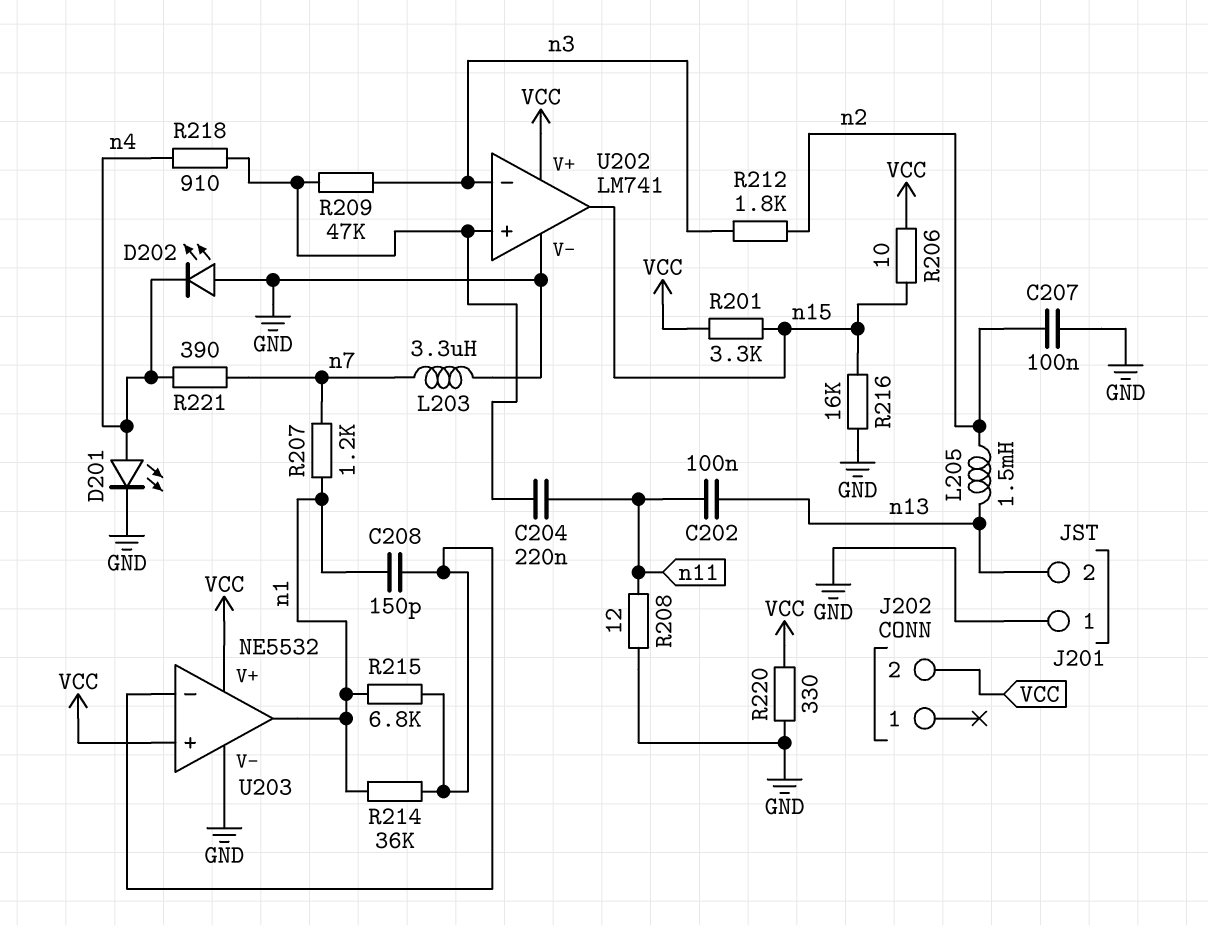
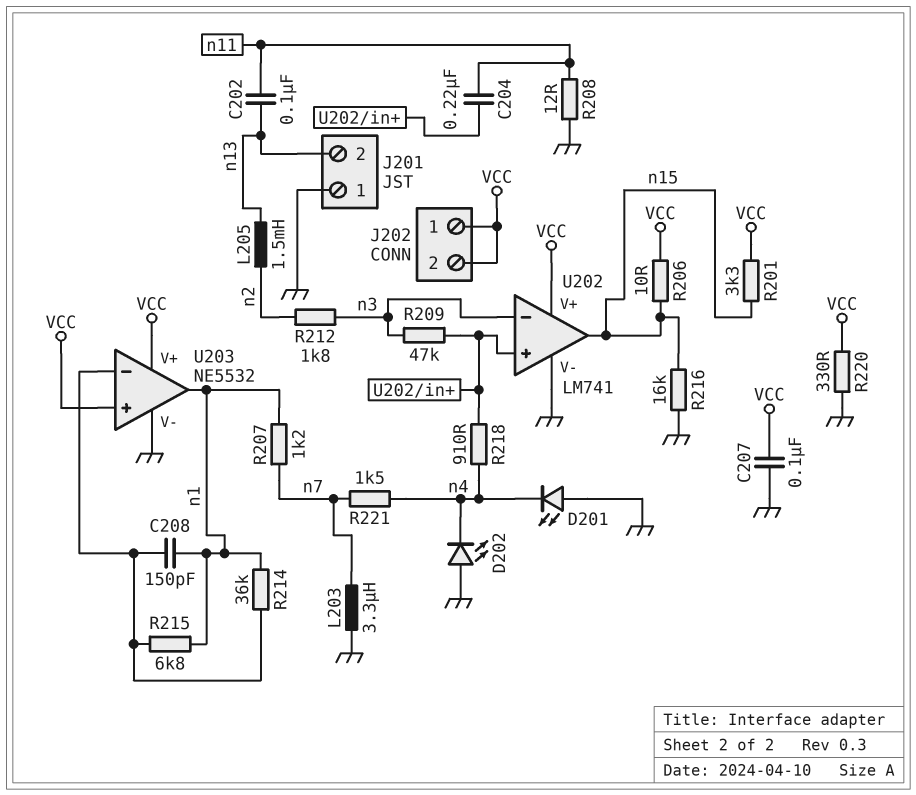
C207: 100nF (GND, n2) -> 100nF (GND, VCC)
D201: LED (A n4, K GND) -> LED (A GND, K n4)
J202 pin 1: none -> VCC
R221: 390 (n4, n7) -> 1.5k (n4, n7)

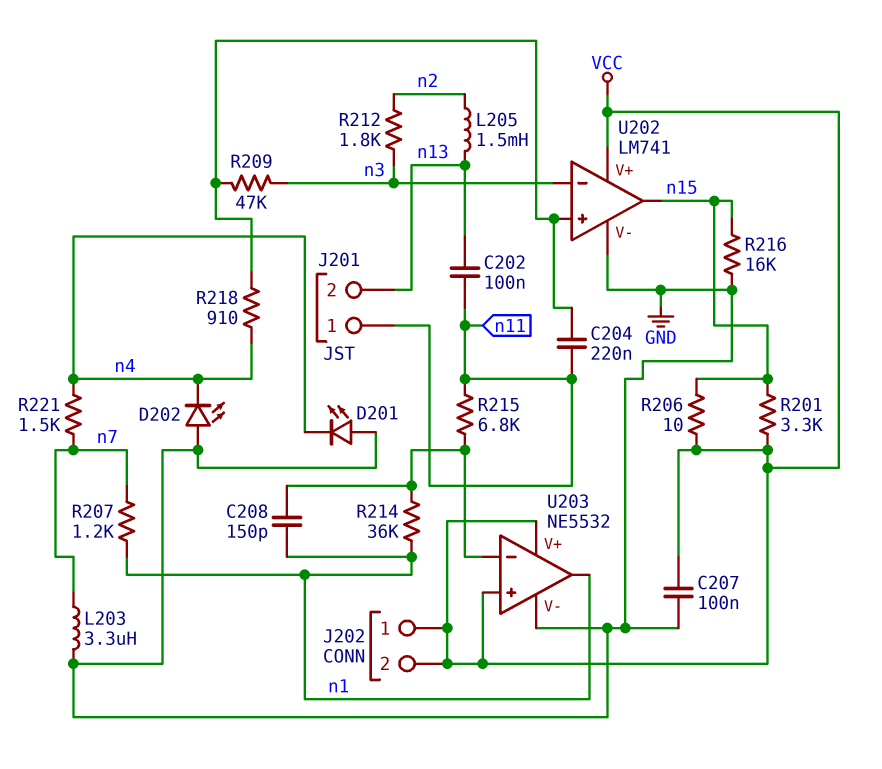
J201 pin 1: GND -> n11
R208: 12 (GND, n11) -> none
R215: 6.8k (U203/in-, n1) -> 6.8k (U203/in-, n11)
R220: 330 (GND, VCC) -> none

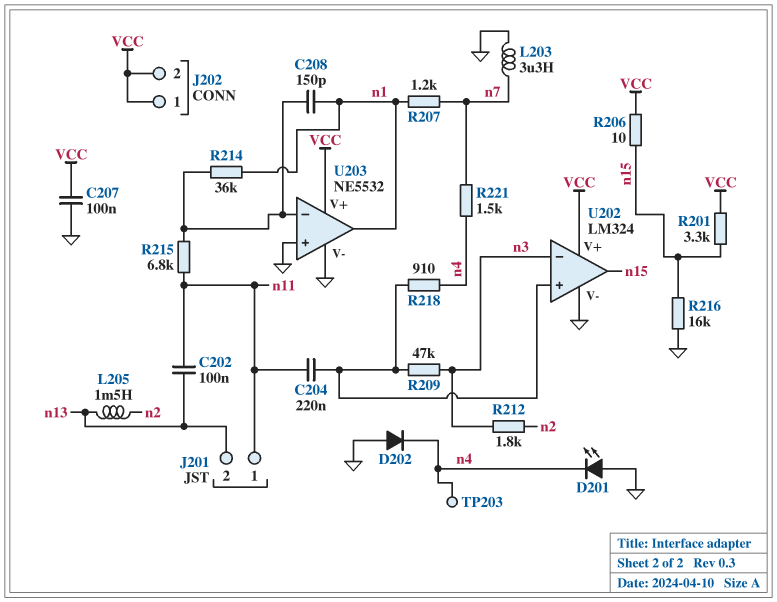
D202: LED (A GND, K n4) -> diode (A GND, K n4)
TP203: none -> test point (n4)
U202: LM741 -> LM324
U203 pin in+: VCC -> GND

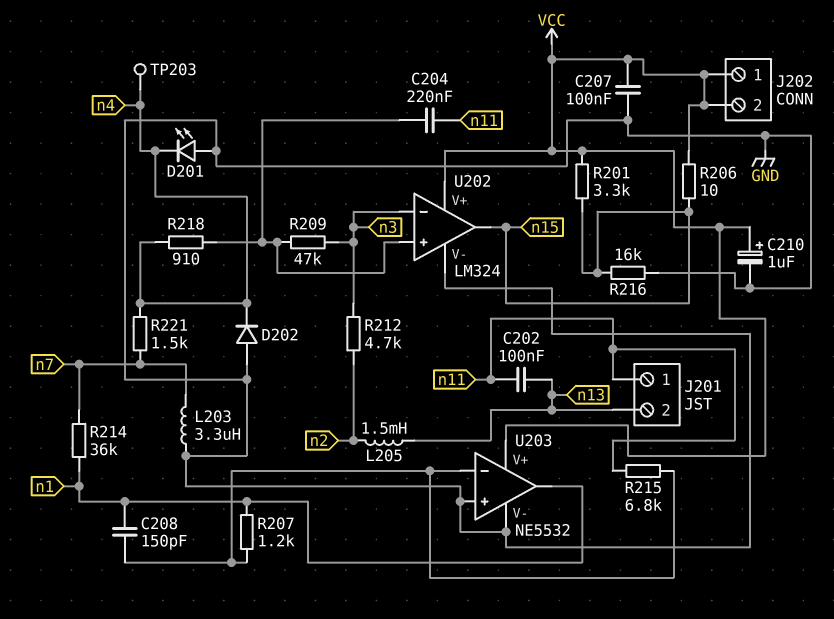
C210: none -> 1uF (plus VCC, minus GND)
R207: 1.2k (n1, n7) -> 1.2k (U203/in-, n1)
R212: 1.8k (n2, n3) -> 4.7k (n2, n3)
R214: 36k (U203/in-, n1) -> 36k (n1, n7)

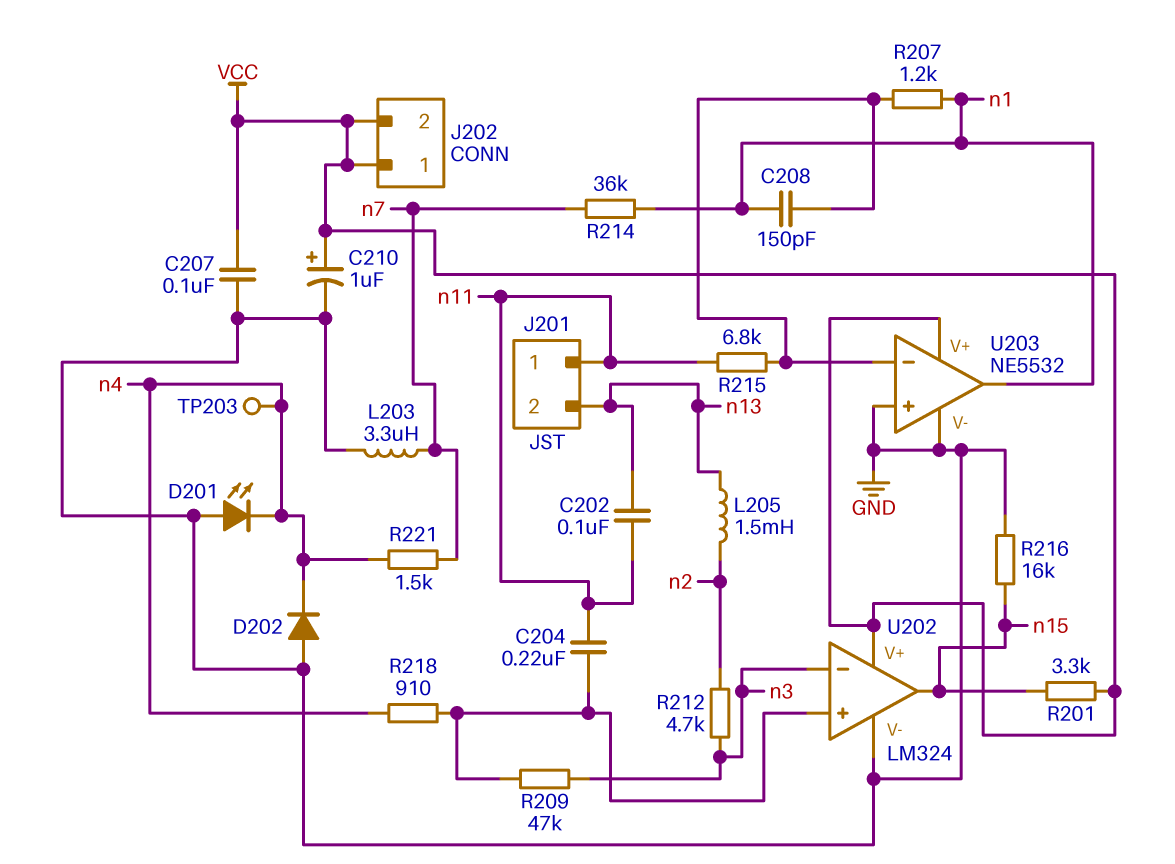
R206: 10 (VCC, n15) -> none

